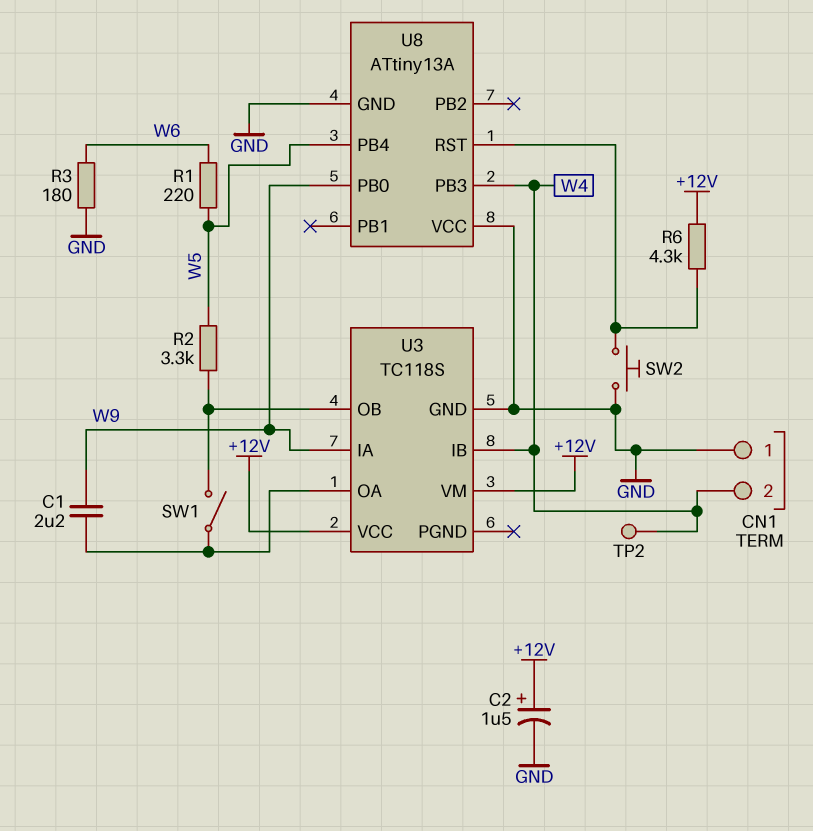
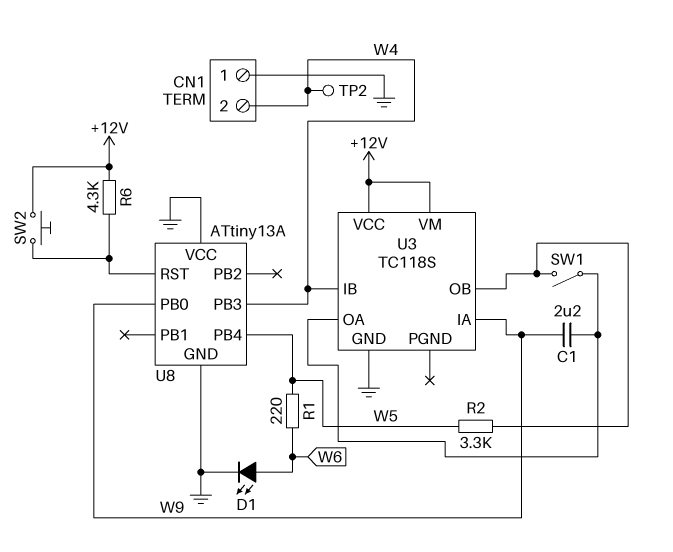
C2: 1.5uF (plus +12V, minus GND) -> none
D1: none -> LED (A W6, K GND)
R3: 180 (GND, W6) -> none
SW2: button (GND, U8/RST) -> button (+12V, U8/RST)

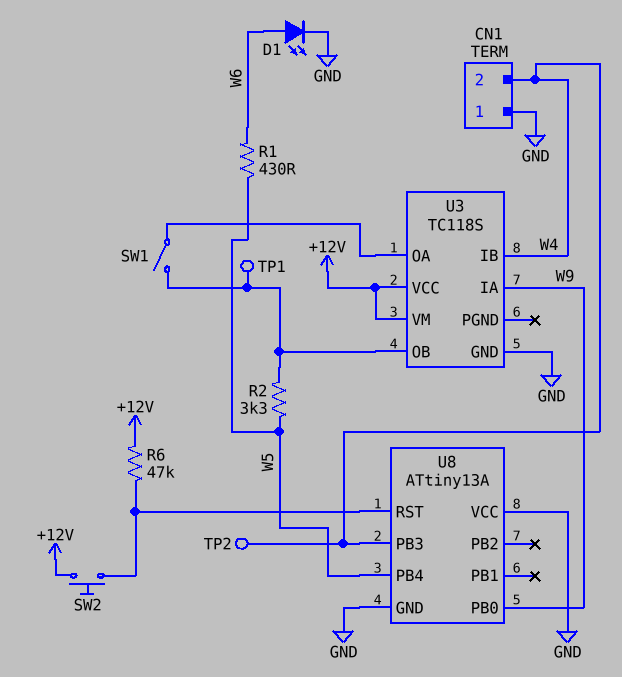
C1: 2.2uF (U3/OA, W9) -> none
R1: 220 (W5, W6) -> 430 (W5, W6)
R6: 4.3k (+12V, U8/RST) -> 47k (+12V, U8/RST)
TP1: none -> test point (U3/OB)

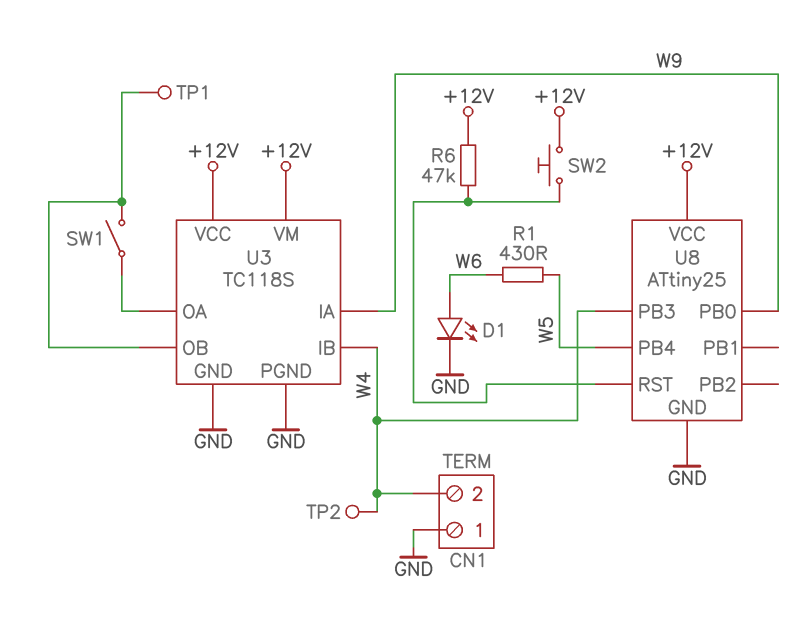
R2: 3.3k (U3/OB, W5) -> none
U3 pin PGND: none -> GND
U8: ATtiny13A -> ATtiny25
U8 pin VCC: GND -> +12V

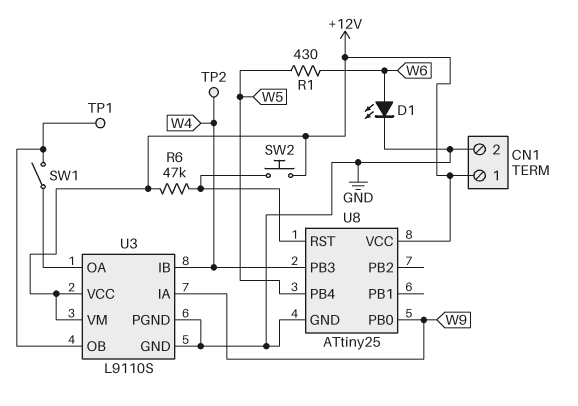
CN1 pin 1: GND -> +12V
CN1 pin 2: W4 -> GND
U3: TC118S -> L9110S

